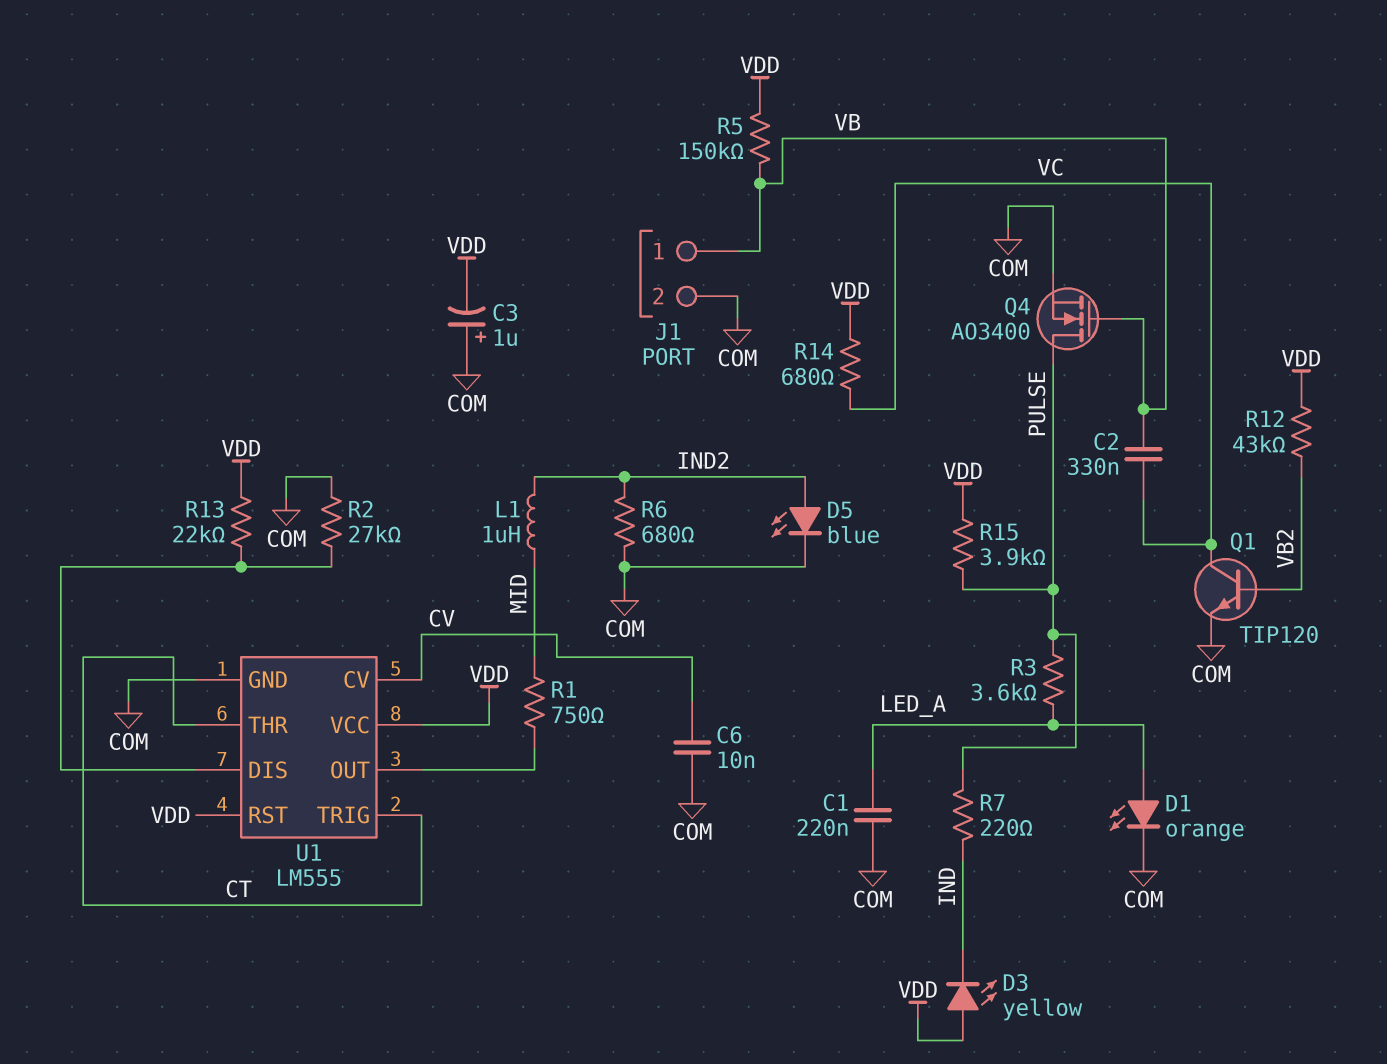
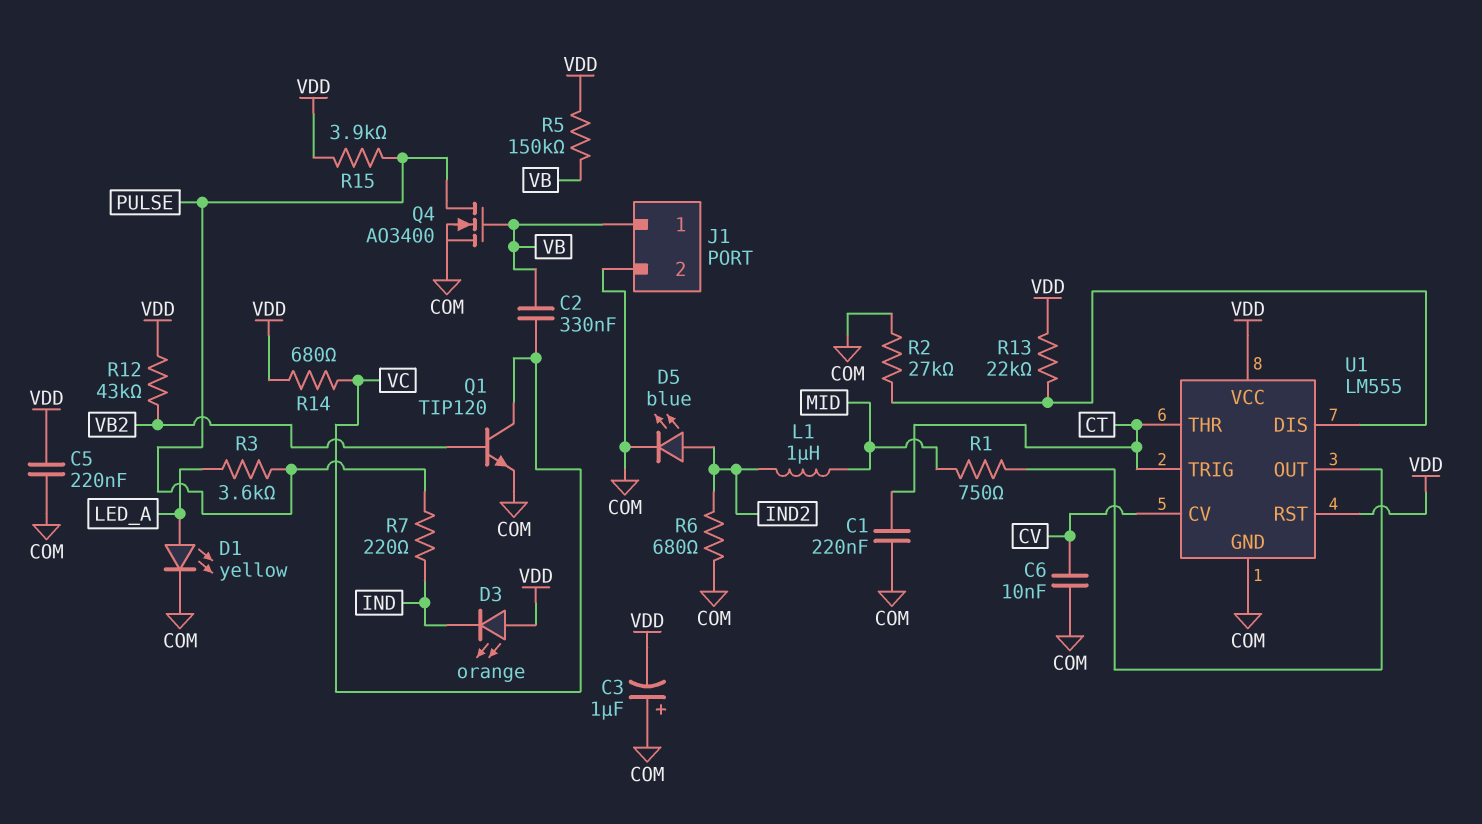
C1: 220nF (COM, LED_A) -> 220nF (COM, CT)
C5: none -> 220nF (COM, VDD)
D1: LED orange (A LED_A, K COM) -> LED yellow (A LED_A, K COM)
D3: LED yellow (A VDD, K IND) -> LED orange (A VDD, K IND)

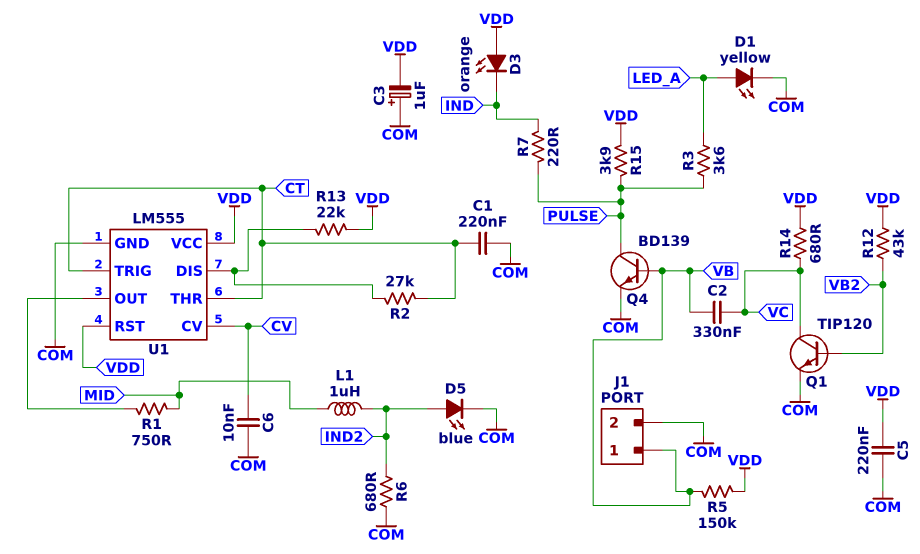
Q4: NMOS AO3400 (G VB, D PULSE, S COM) -> NPN BD139 (B VB, C PULSE, E COM)
R2: 27k (COM, U1/DIS) -> 27k (CT, U1/DIS)

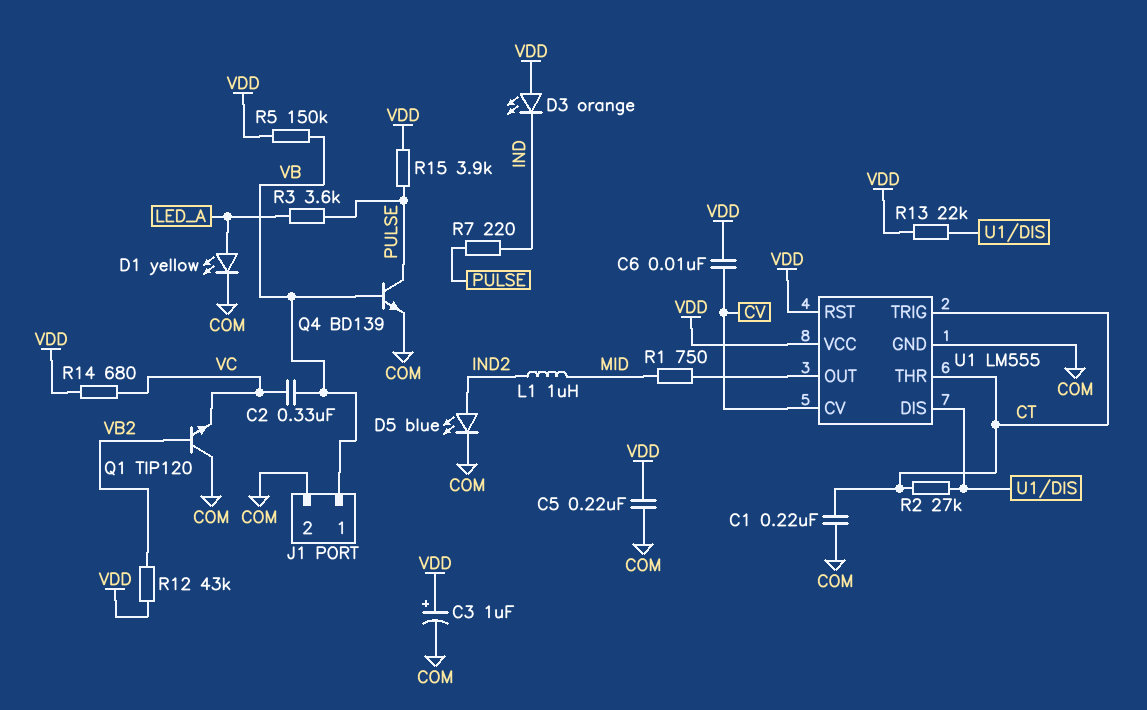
C3: 1uF (plus COM, minus VDD) -> 1uF (plus VDD, minus COM)
C6: 10nF (COM, CV) -> 10nF (CV, VDD)
Q1: NPN TIP120 (B VB2, C VC, E COM) -> NPN TIP120 (B VB2, C COM, E VC)
R6: 680 (COM, IND2) -> none

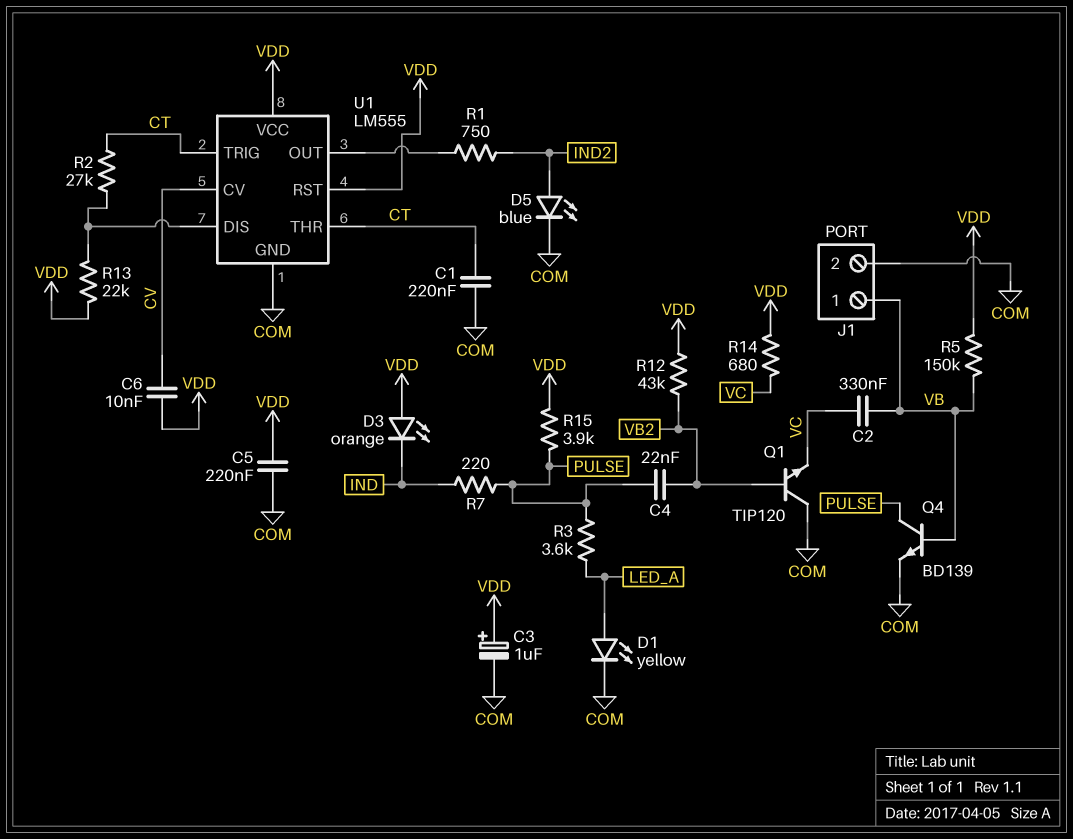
C4: none -> 22nF (PULSE, VB2)
L1: 1uH (IND2, MID) -> none
R1: 750 (MID, U1/OUT) -> 750 (IND2, U1/OUT)

